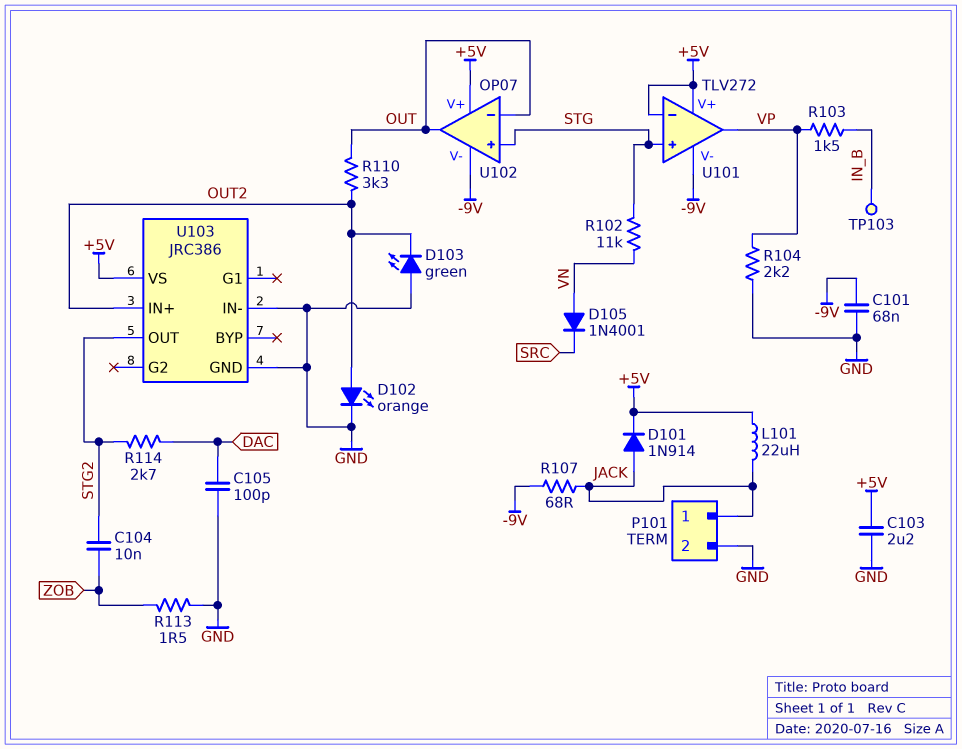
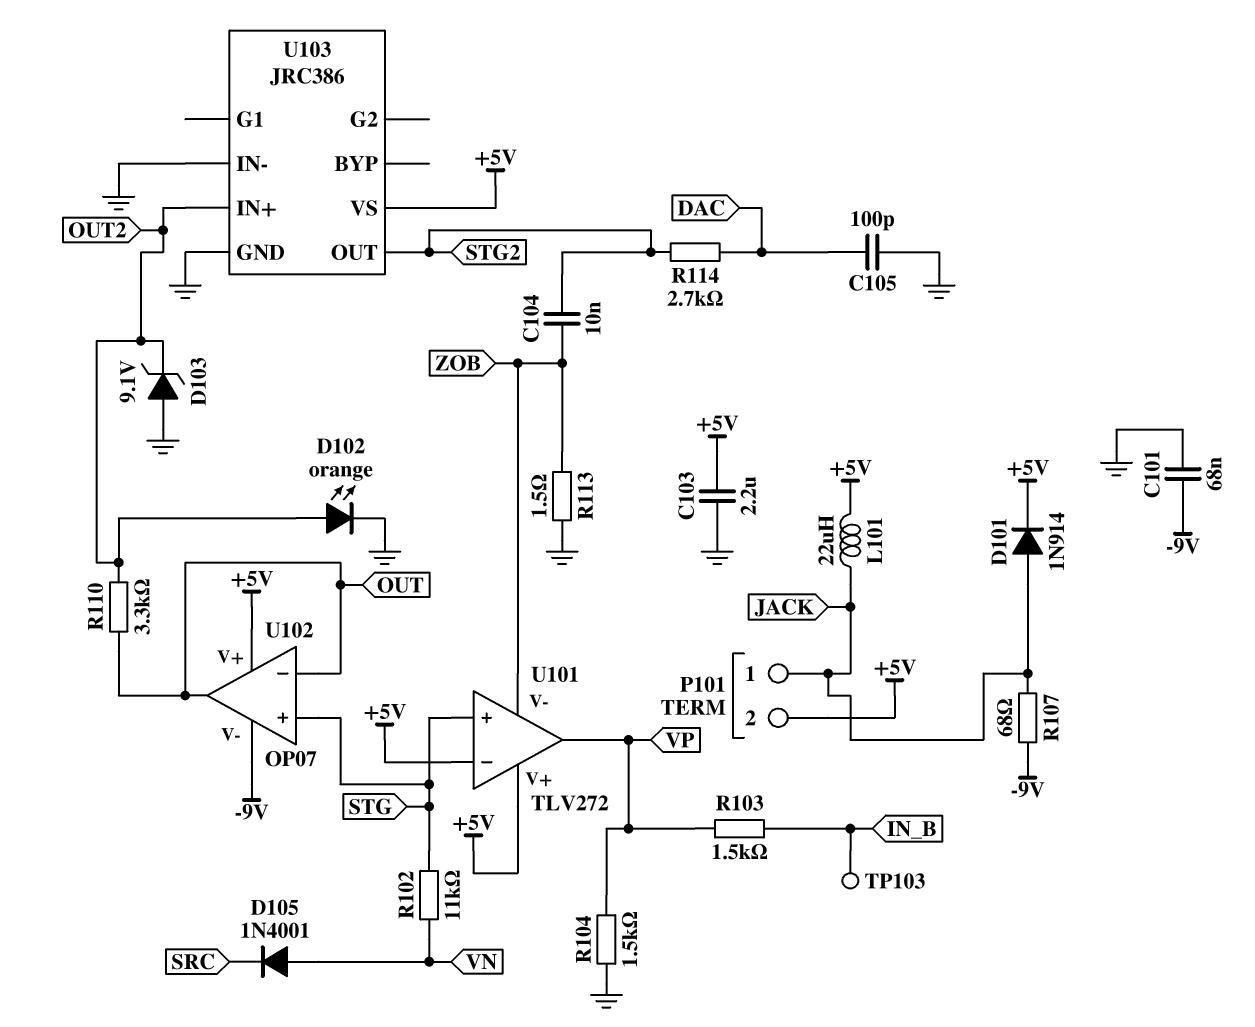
D103: LED green (A GND, K OUT2) -> zener 9.1V (A GND, K OUT2)
P101 pin 2: GND -> +5V
R104: 2.2k (GND, VP) -> 1.5k (GND, VP)
U101 pin V-: -9V -> ZOB

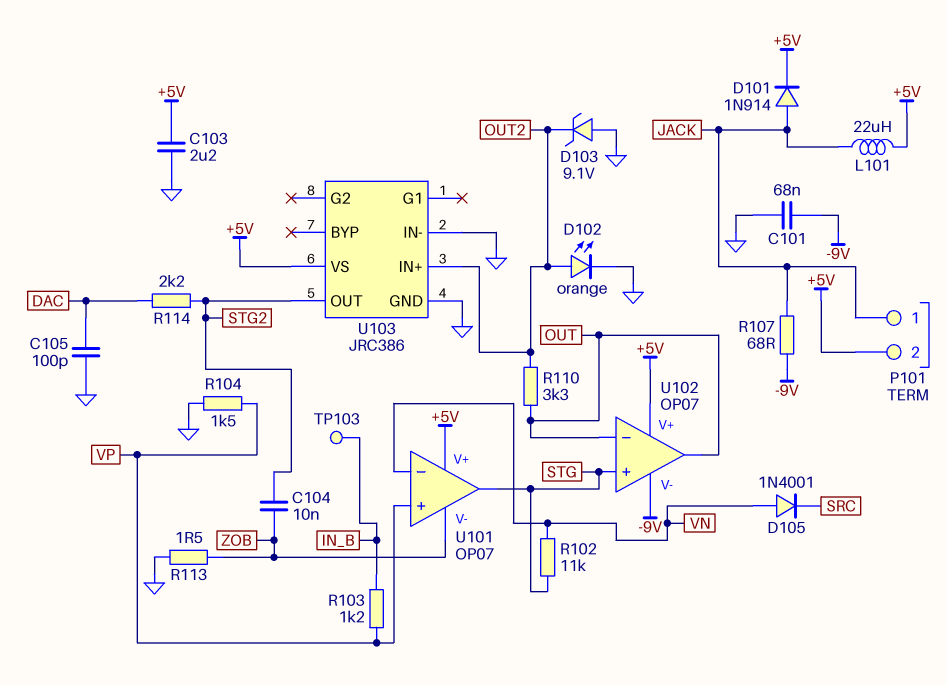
R103: 1.5k (IN_B, VP) -> 1.2k (IN_B, VP)
R114: 2.7k (DAC, STG2) -> 2.2k (DAC, STG2)
U101: TLV272 -> OP07
U101 pin in+: STG -> VP
U101 pin in-: +5V -> VN
U101 pin out: VP -> STG

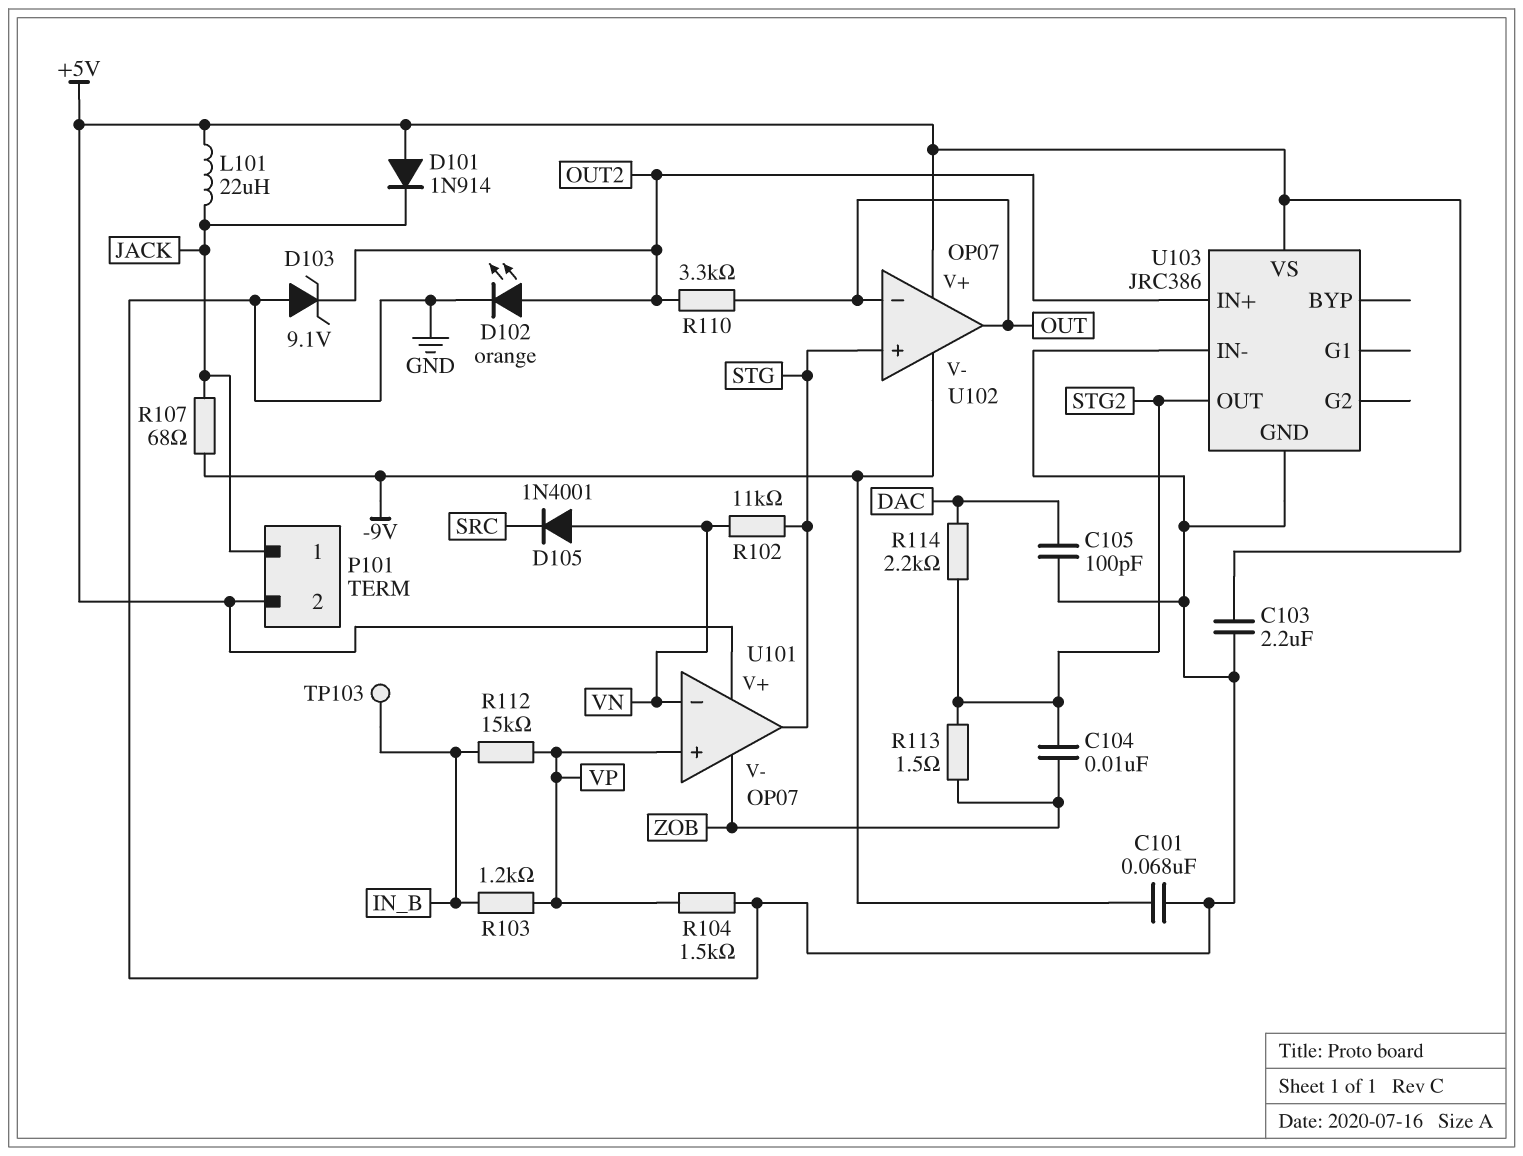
D101: diode 1N914 (A JACK, K +5V) -> diode 1N914 (A +5V, K JACK)
R112: none -> 15k (IN_B, VP)
R113: 1.5 (GND, ZOB) -> 1.5 (STG2, ZOB)

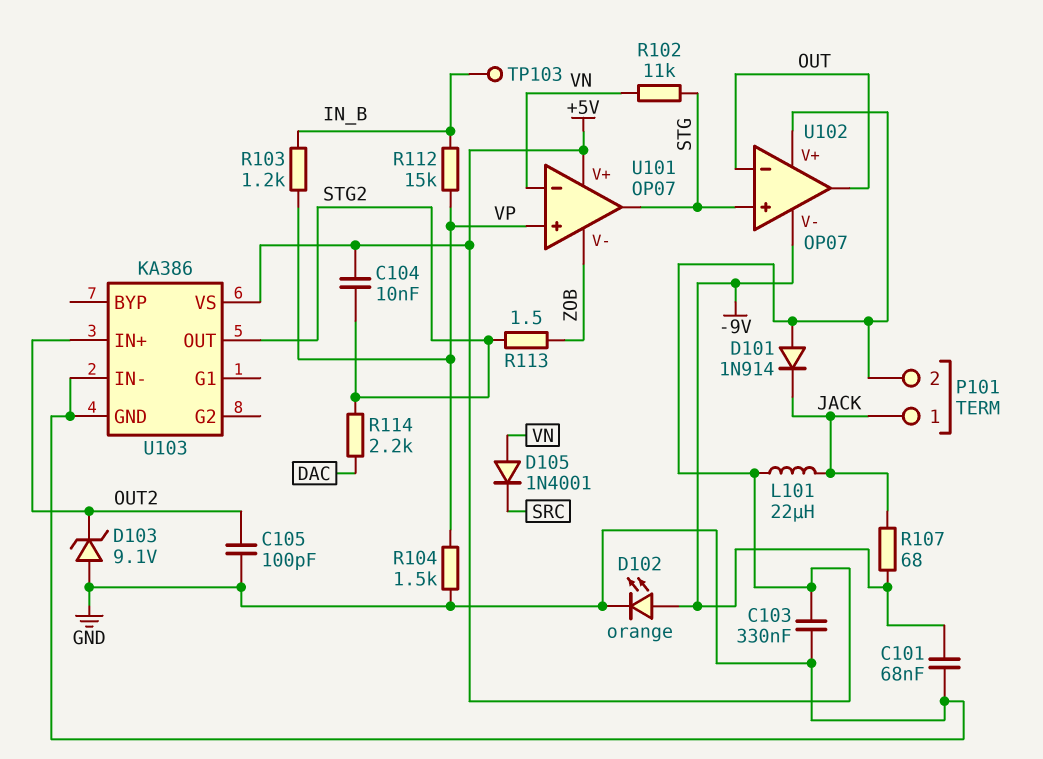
C103: 2.2uF (+5V, GND) -> 330nF (+5V, GND)
C104: 10nF (STG2, ZOB) -> 10nF (+5V, STG2)
C105: 100pF (DAC, GND) -> 100pF (GND, OUT2)
D102: LED orange (A OUT2, K GND) -> LED orange (A -9V, K GND)
R110: 3.3k (OUT, OUT2) -> none
U103: JRC386 -> KA386

